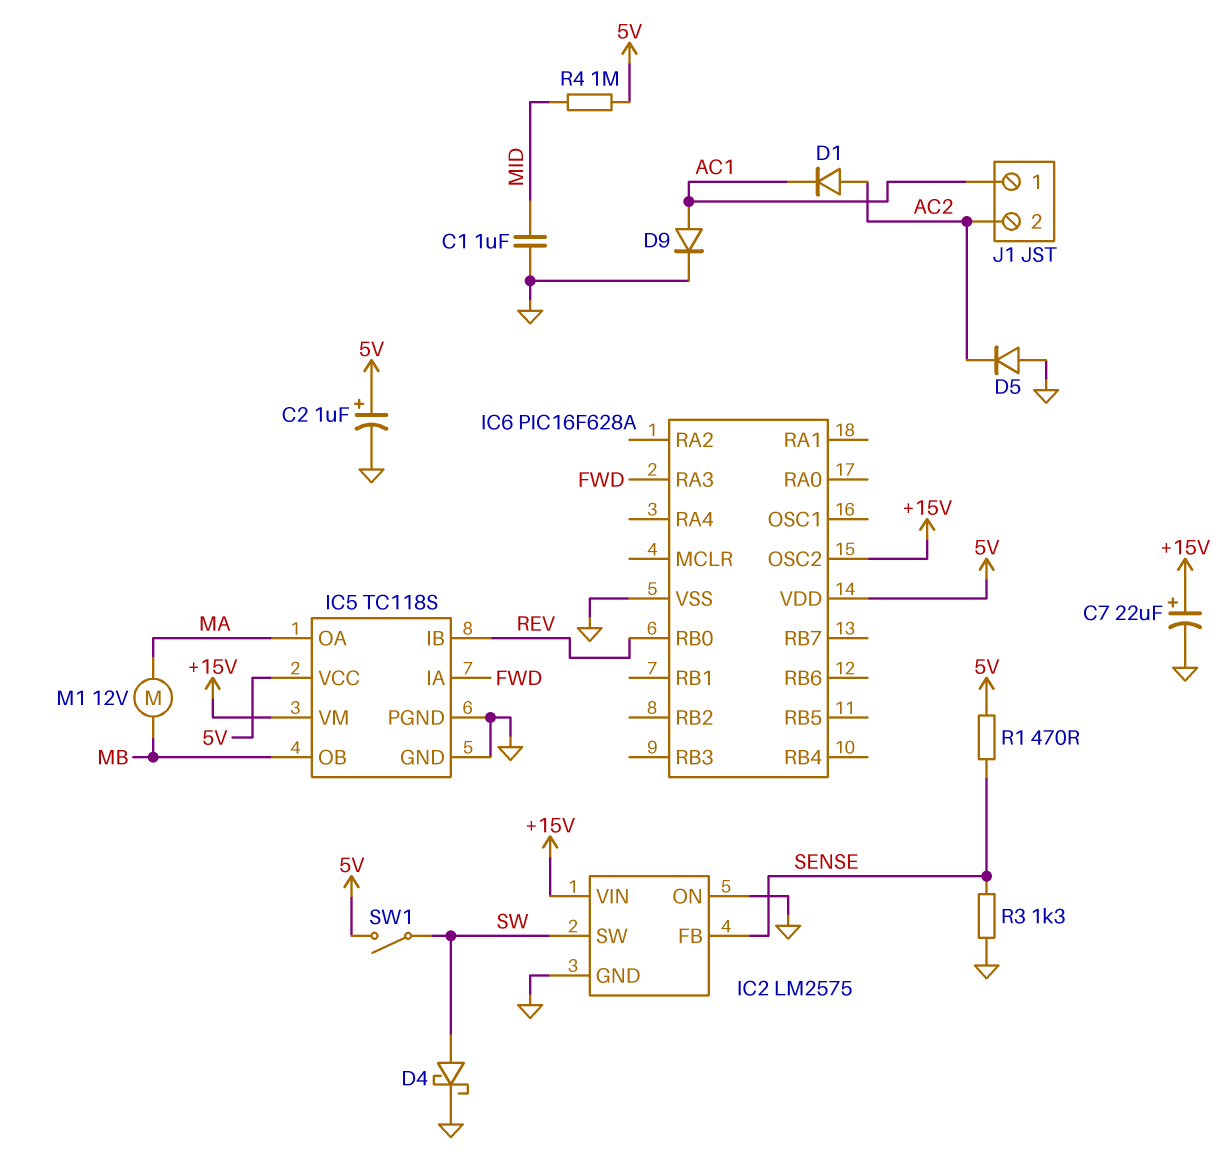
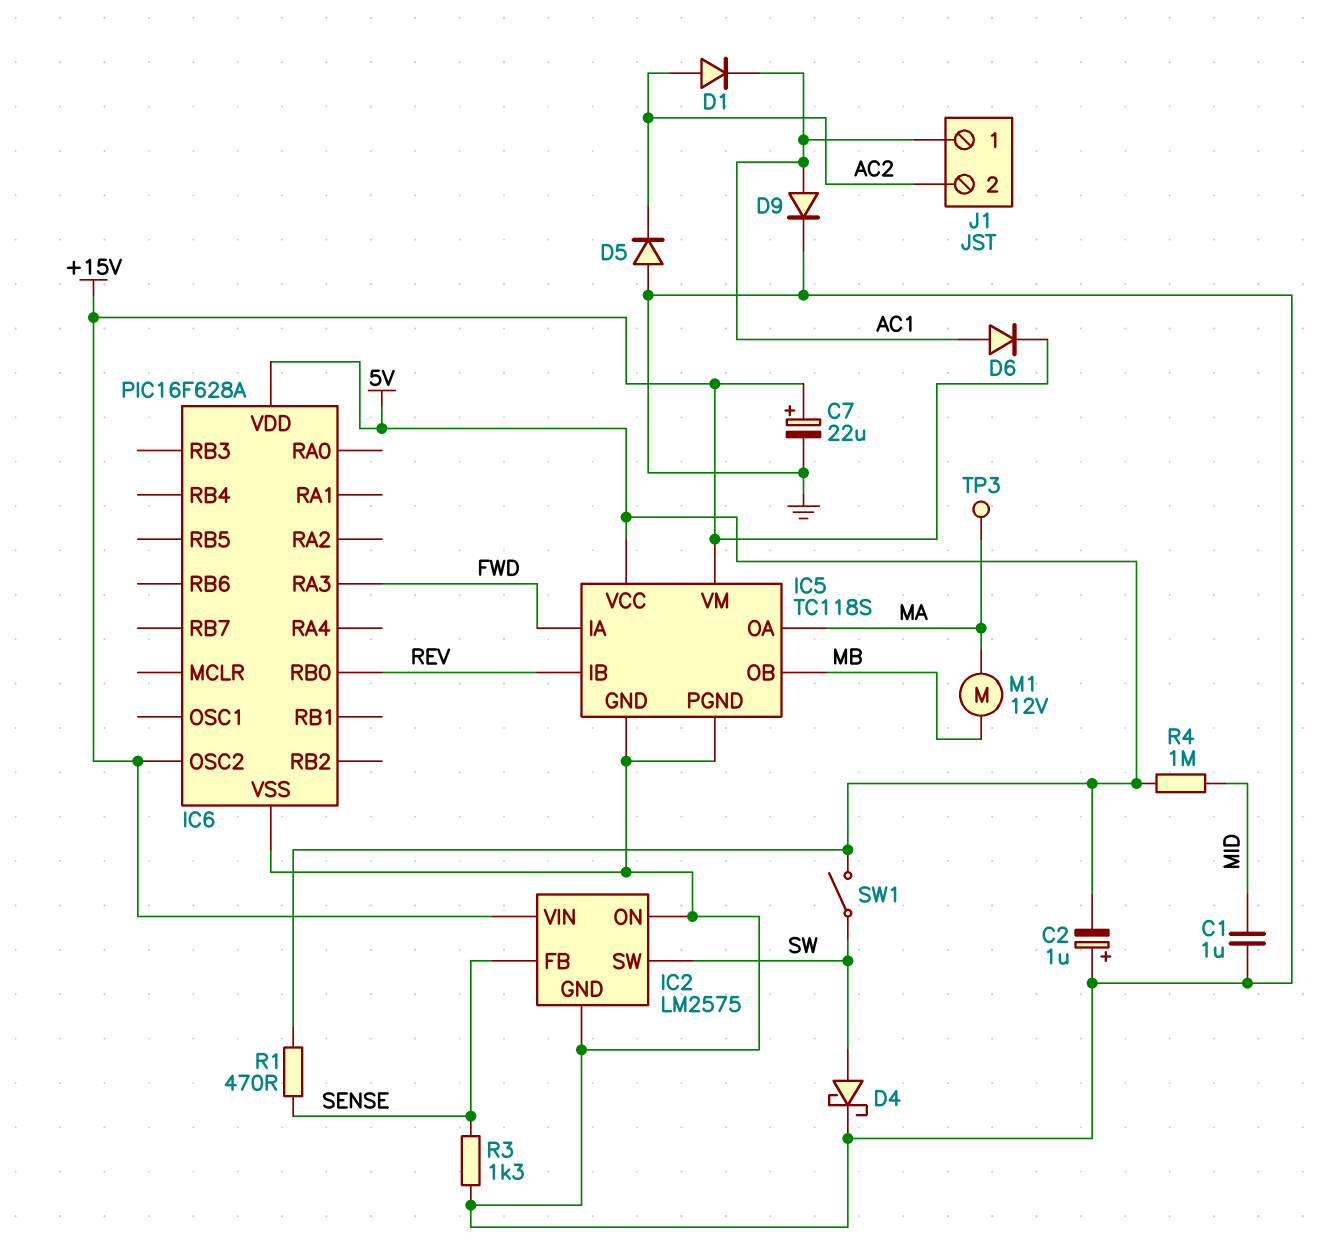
C2: 1uF (plus 5V, minus GND) -> 1uF (plus GND, minus 5V)
D6: none -> diode (A AC1, K +15V)
TP3: none -> test point (MA)

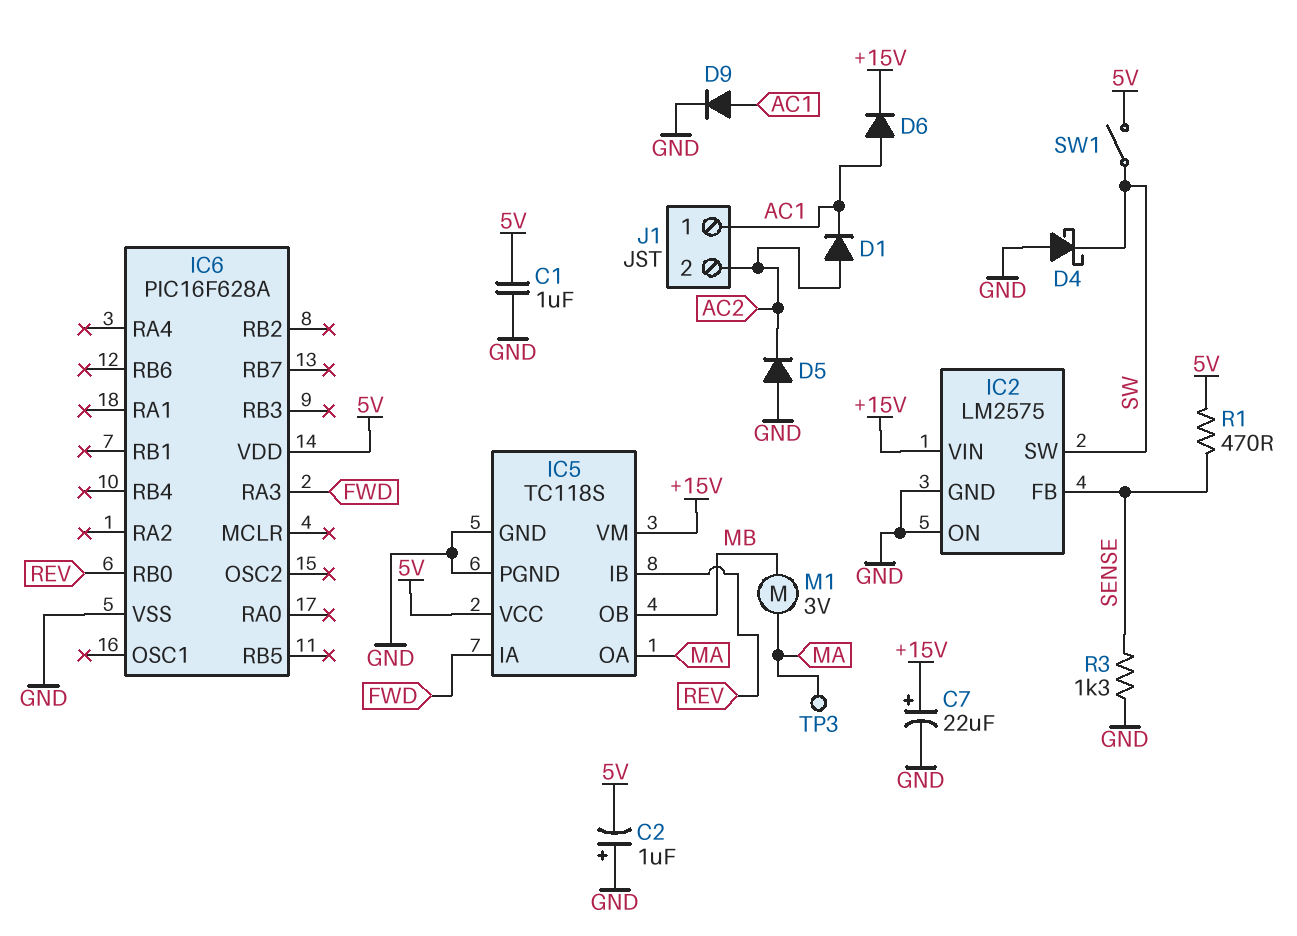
C1: 1uF (GND, MID) -> 1uF (5V, GND)
D4: schottky (A SW, K GND) -> schottky (A GND, K SW)
IC6 pin OSC2: +15V -> none
M1: motor 12V (MA, MB) -> motor 3V (MA, MB)
R4: 1M (5V, MID) -> none

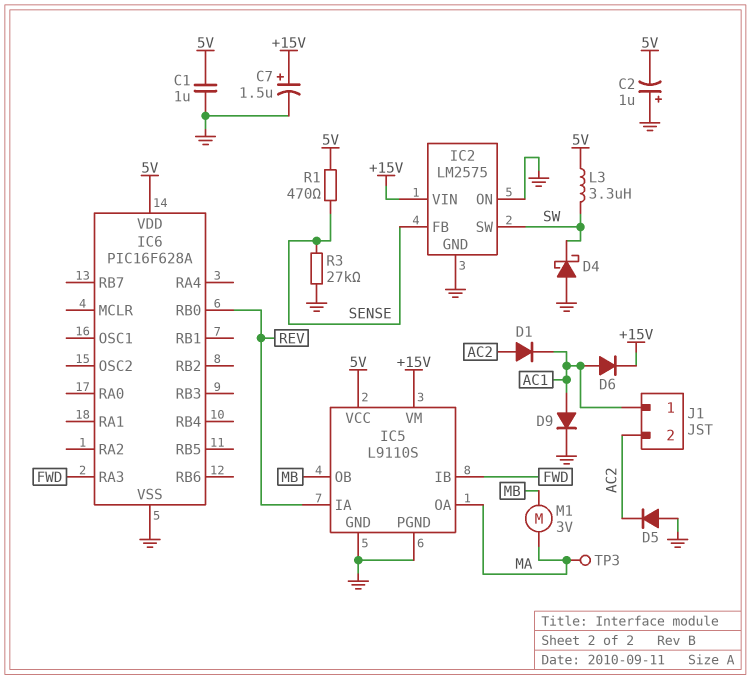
C7: 22uF (plus +15V, minus GND) -> 1.5uF (plus +15V, minus GND)
IC5: TC118S -> L9110S
IC5 pin IA: FWD -> REV
IC5 pin IB: REV -> FWD
L3: none -> 3.3uH (5V, SW)
R3: 1.3k (GND, SENSE) -> 27k (GND, SENSE)
SW1: switch (5V, SW) -> none

